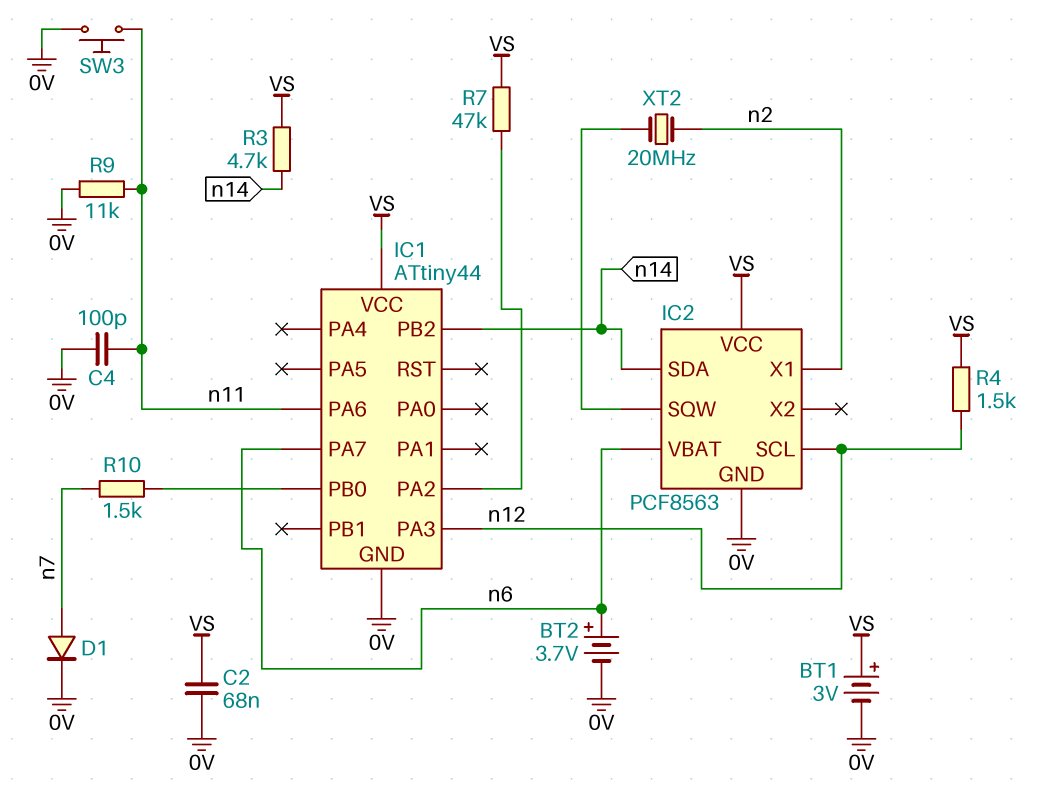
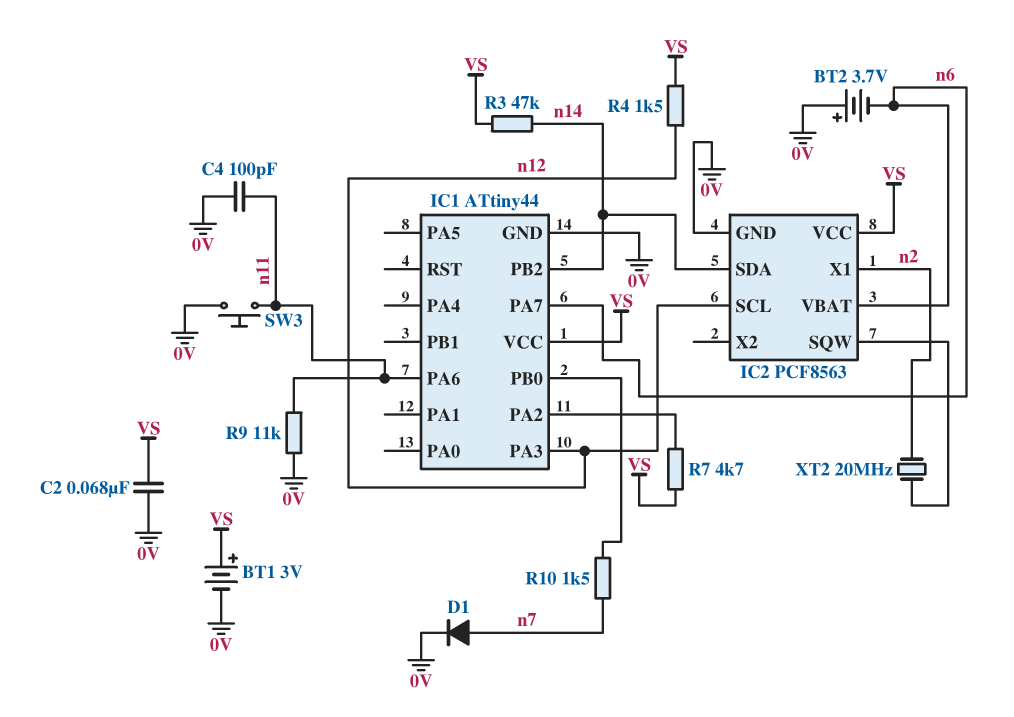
BT2: 3.7V (plus n6, minus 0V) -> 3.7V (plus 0V, minus n6)
R3: 4.7k (VS, n14) -> 47k (VS, n14)
R7: 47k (IC1/PA2, VS) -> 4.7k (IC1/PA2, VS)

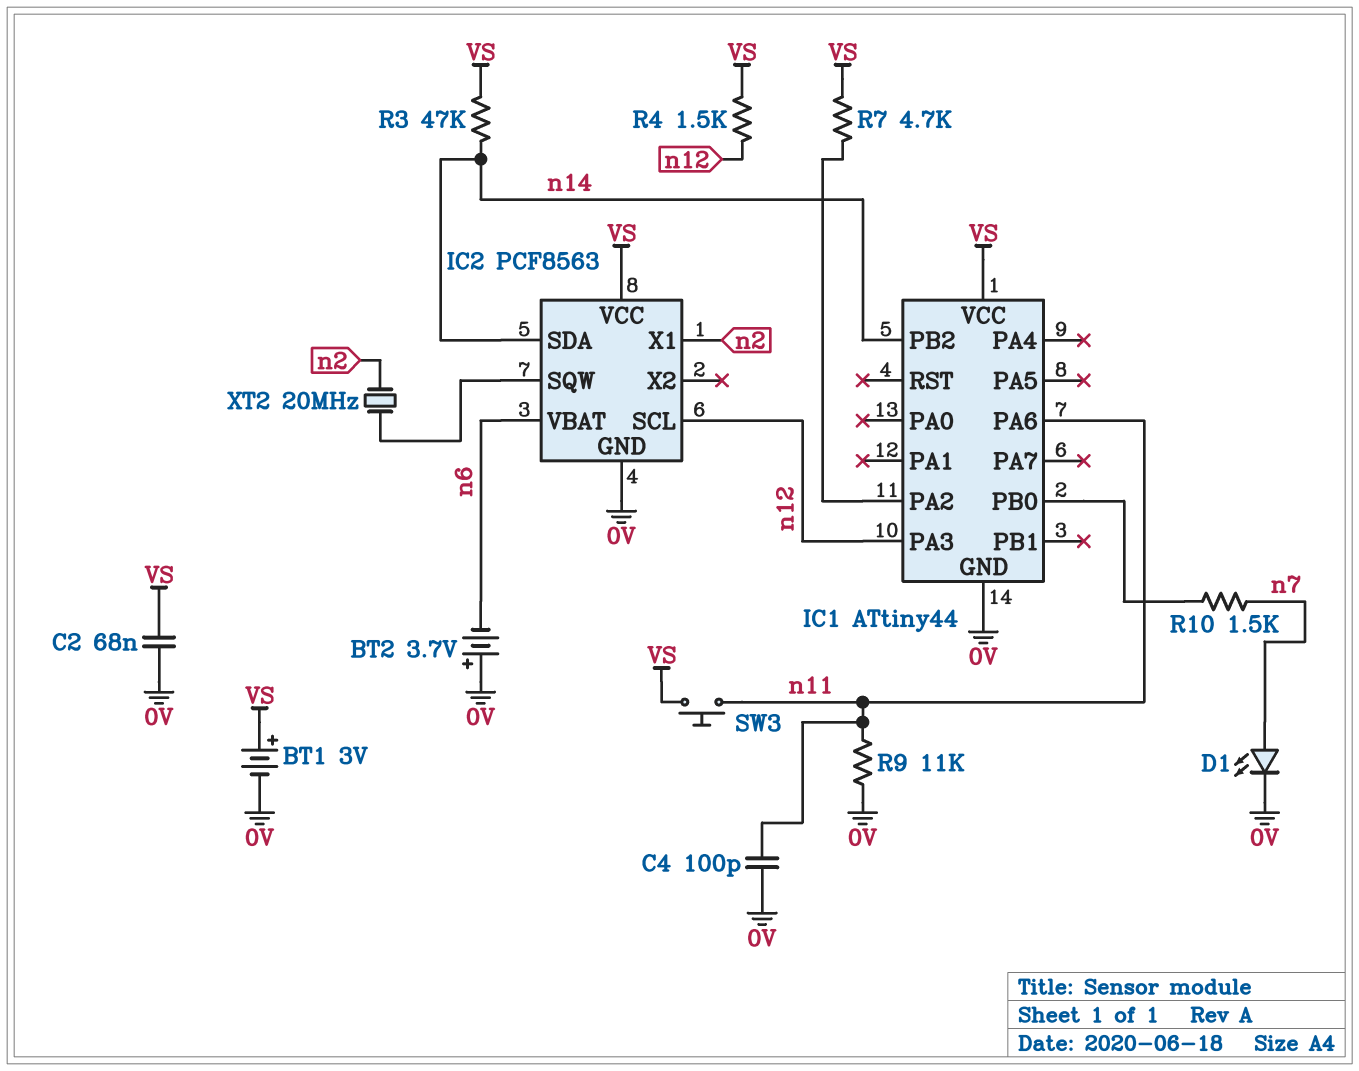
D1: diode (A n7, K 0V) -> LED (A n7, K 0V)
IC1 pin PA7: n6 -> none
SW3: button (0V, n11) -> button (VS, n11)

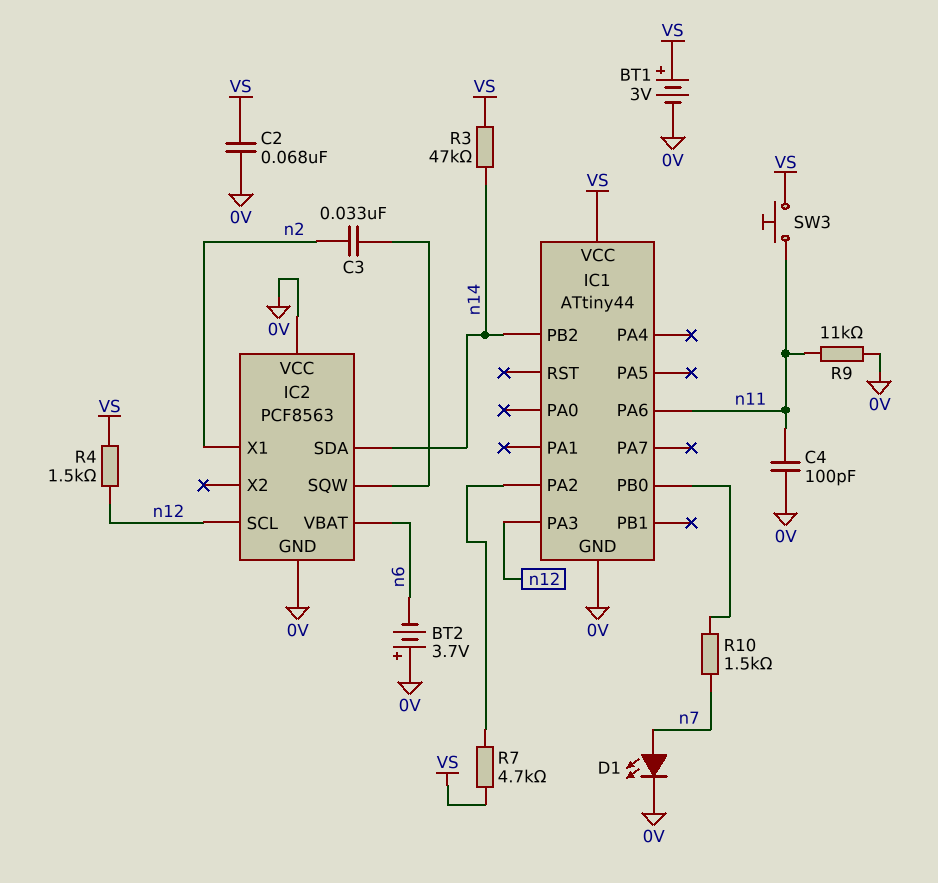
C3: none -> 33nF (IC2/SQW, n2)
IC2 pin VCC: VS -> 0V
XT2: 20MHz (IC2/SQW, n2) -> none

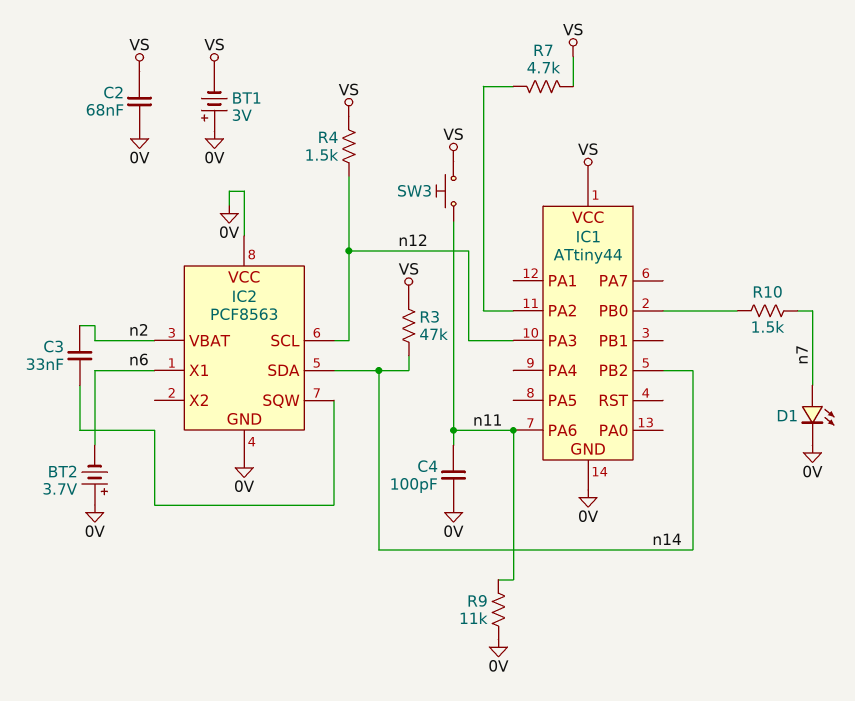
BT1: 3V (plus VS, minus 0V) -> 3V (plus 0V, minus VS)
IC2 pin VBAT: n6 -> n2
IC2 pin X1: n2 -> n6

